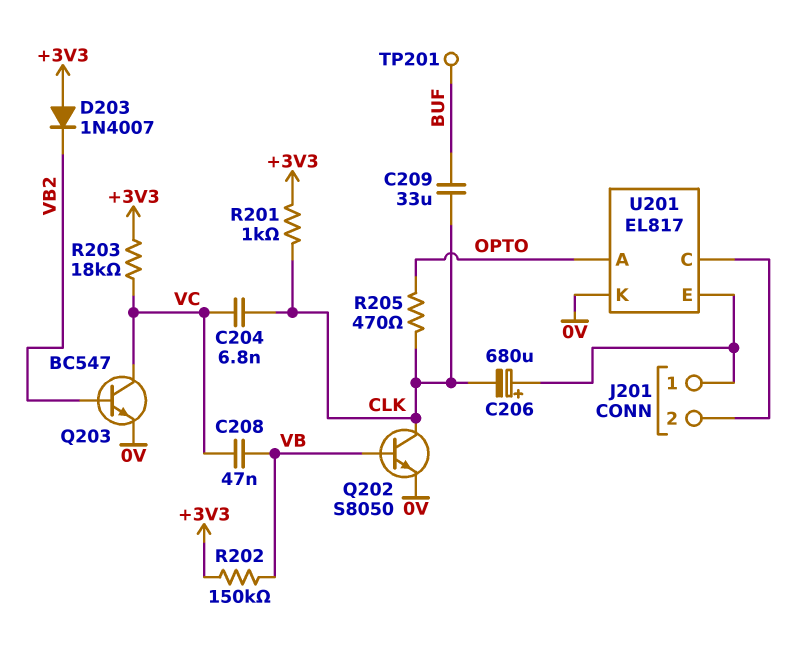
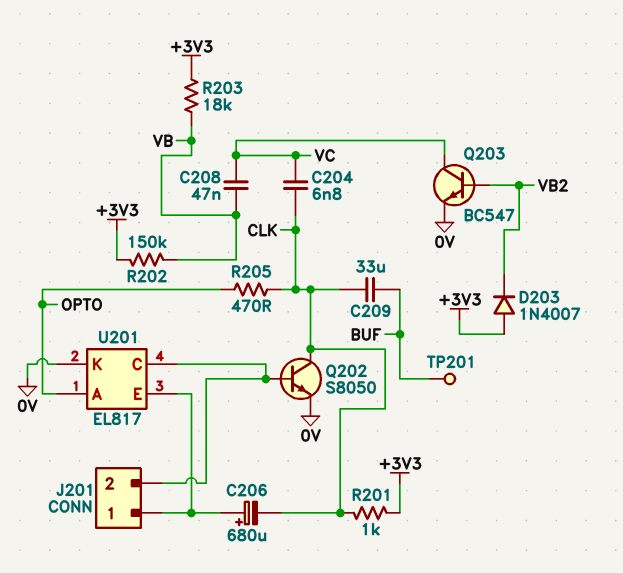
Q202: NPN S8050 (B VB, C CLK, E 0V) -> NPN S8050 (B J201/2, C CLK, E 0V)
R203: 18k (+3V3, VC) -> 18k (+3V3, VB)

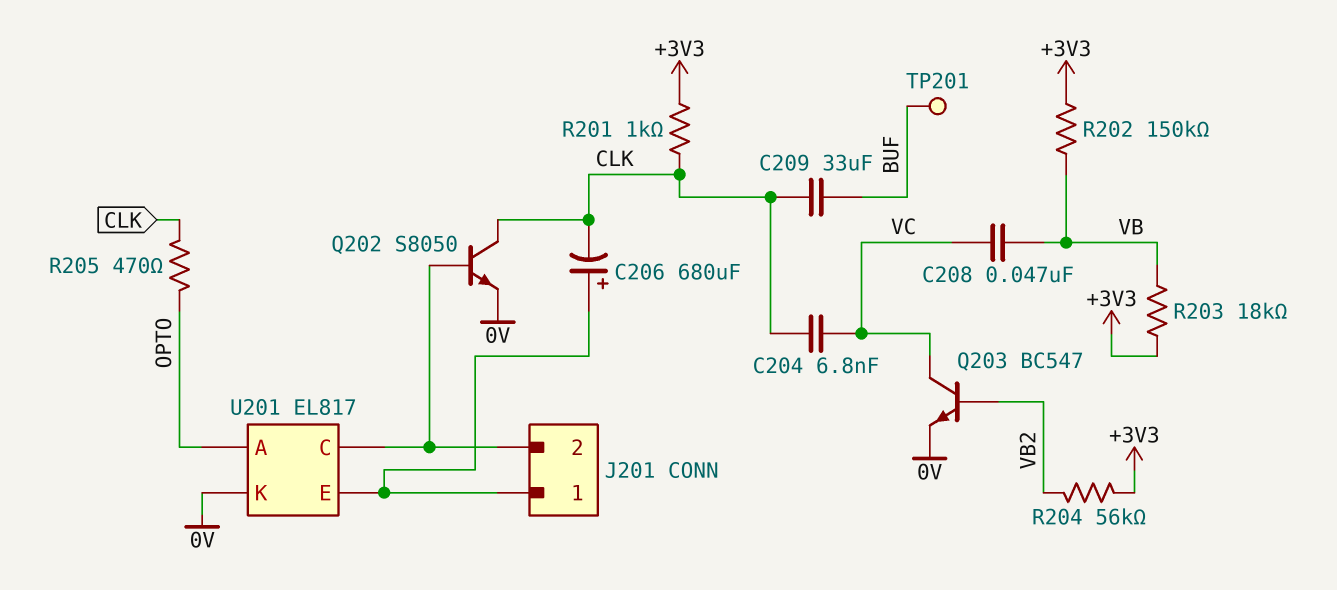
D203: diode 1N4007 (A +3V3, K VB2) -> none
R204: none -> 56k (+3V3, VB2)

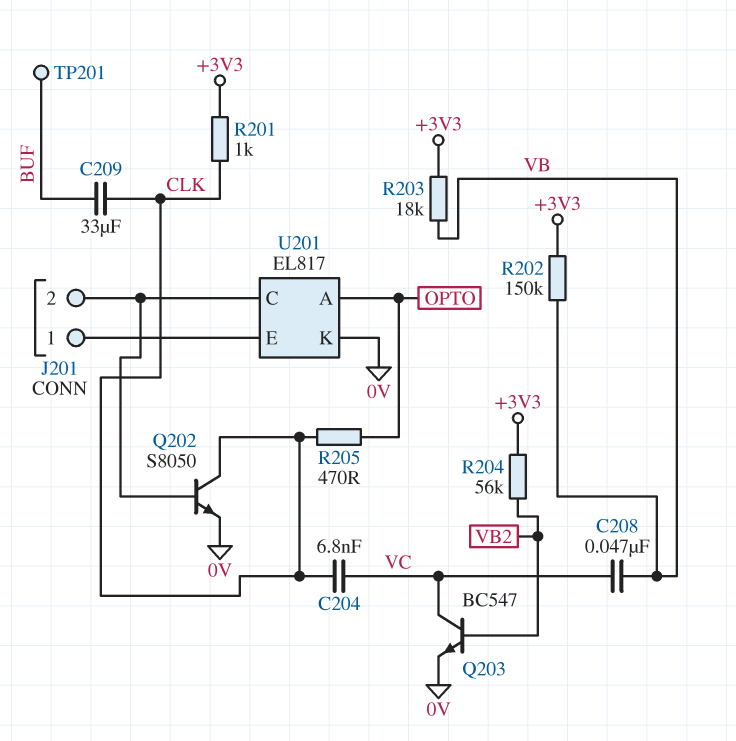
C206: 680uF (plus J201/1, minus CLK) -> none

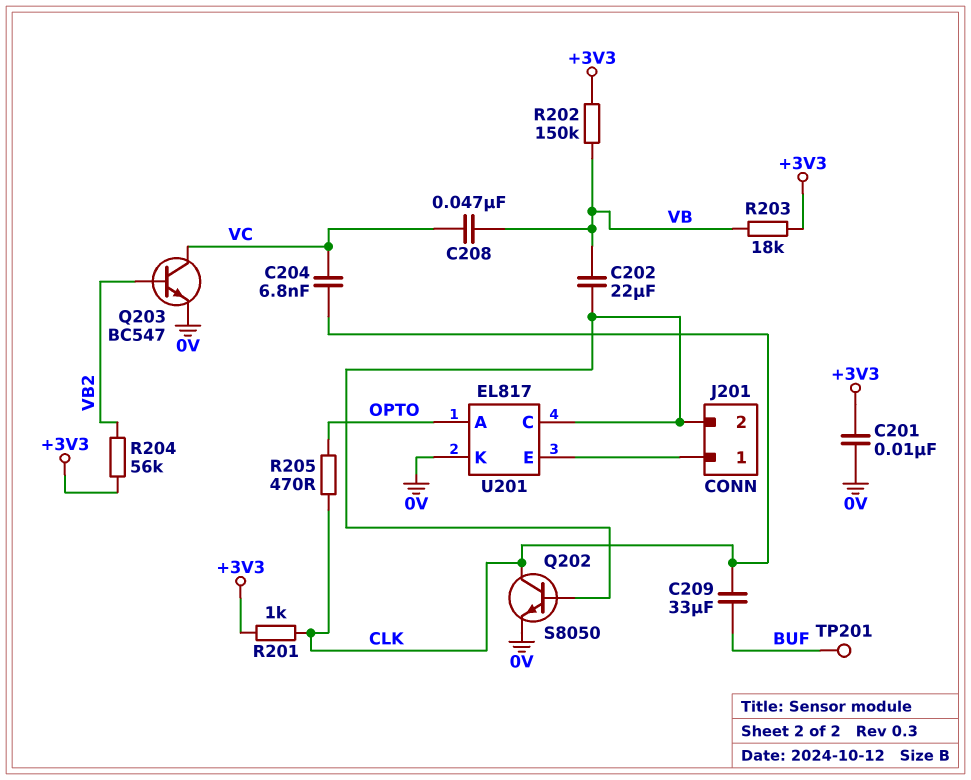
C201: none -> 10nF (+3V3, 0V)
C202: none -> 22uF (J201/2, VB)

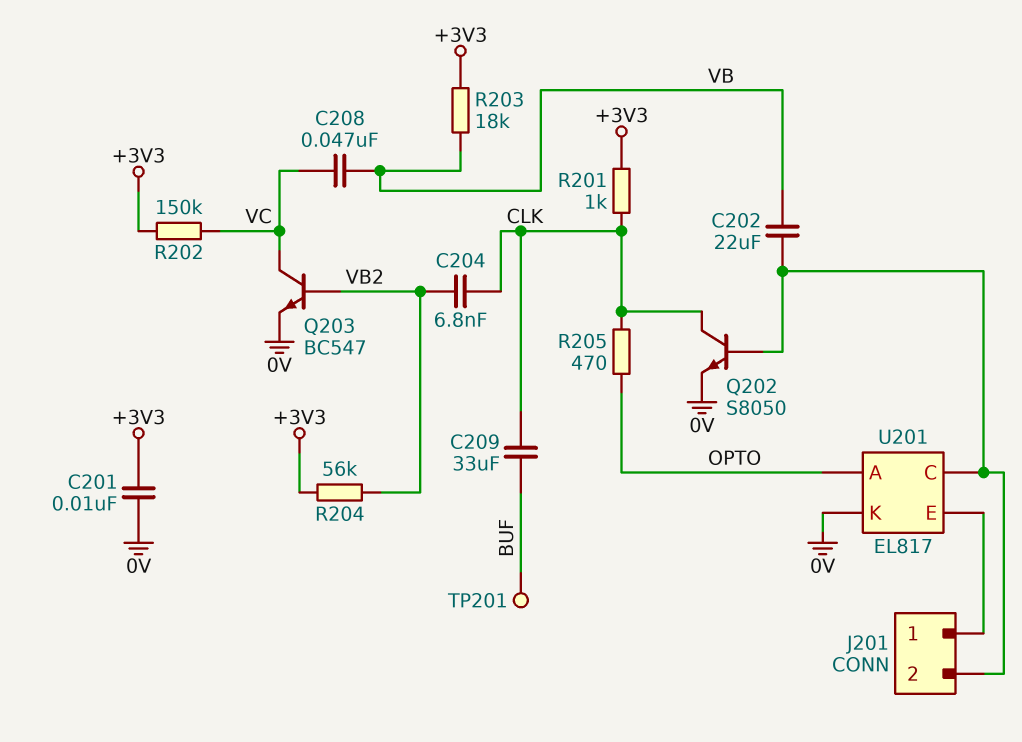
C204: 6.8nF (CLK, VC) -> 6.8nF (CLK, VB2)
R202: 150k (+3V3, VB) -> 150k (+3V3, VC)

